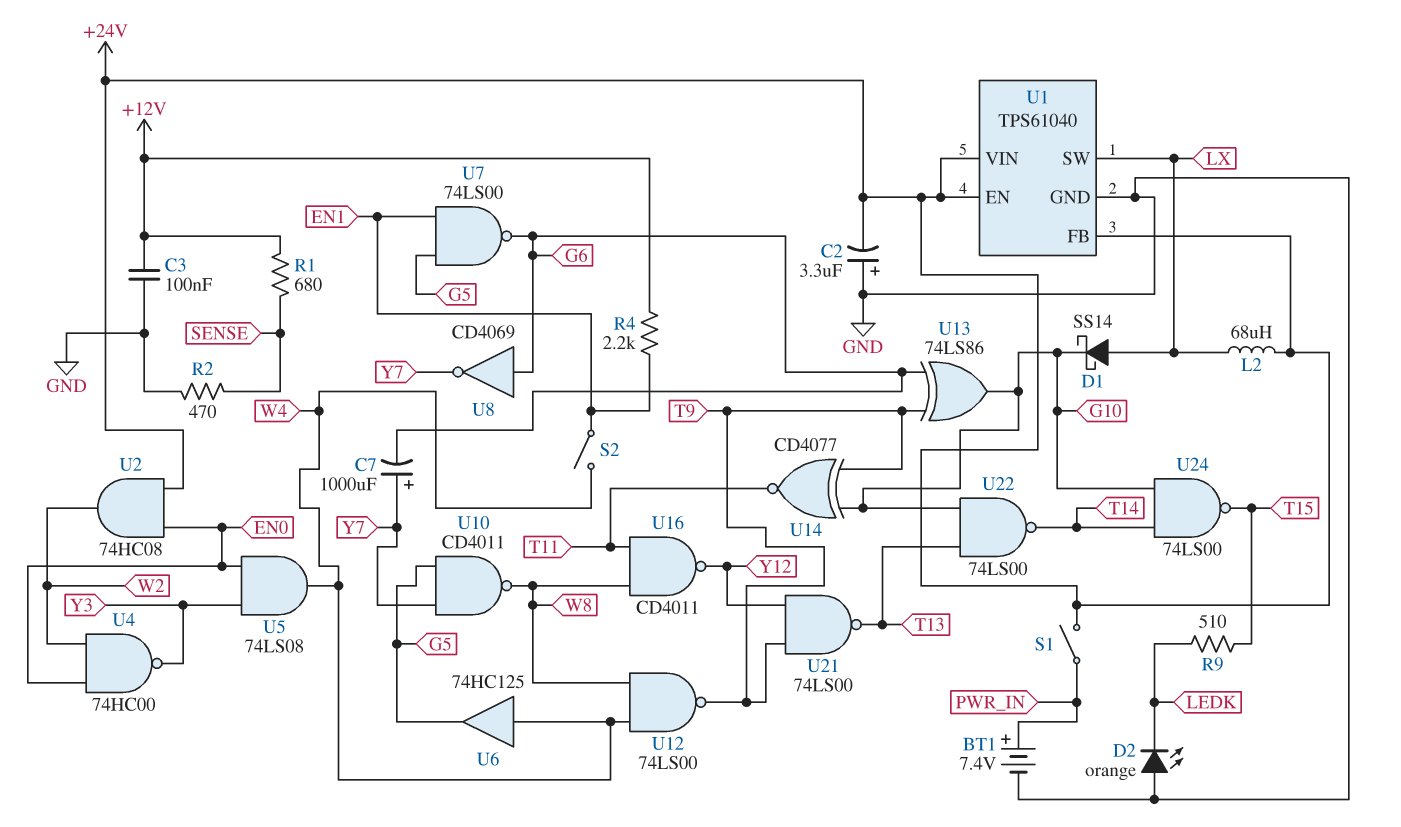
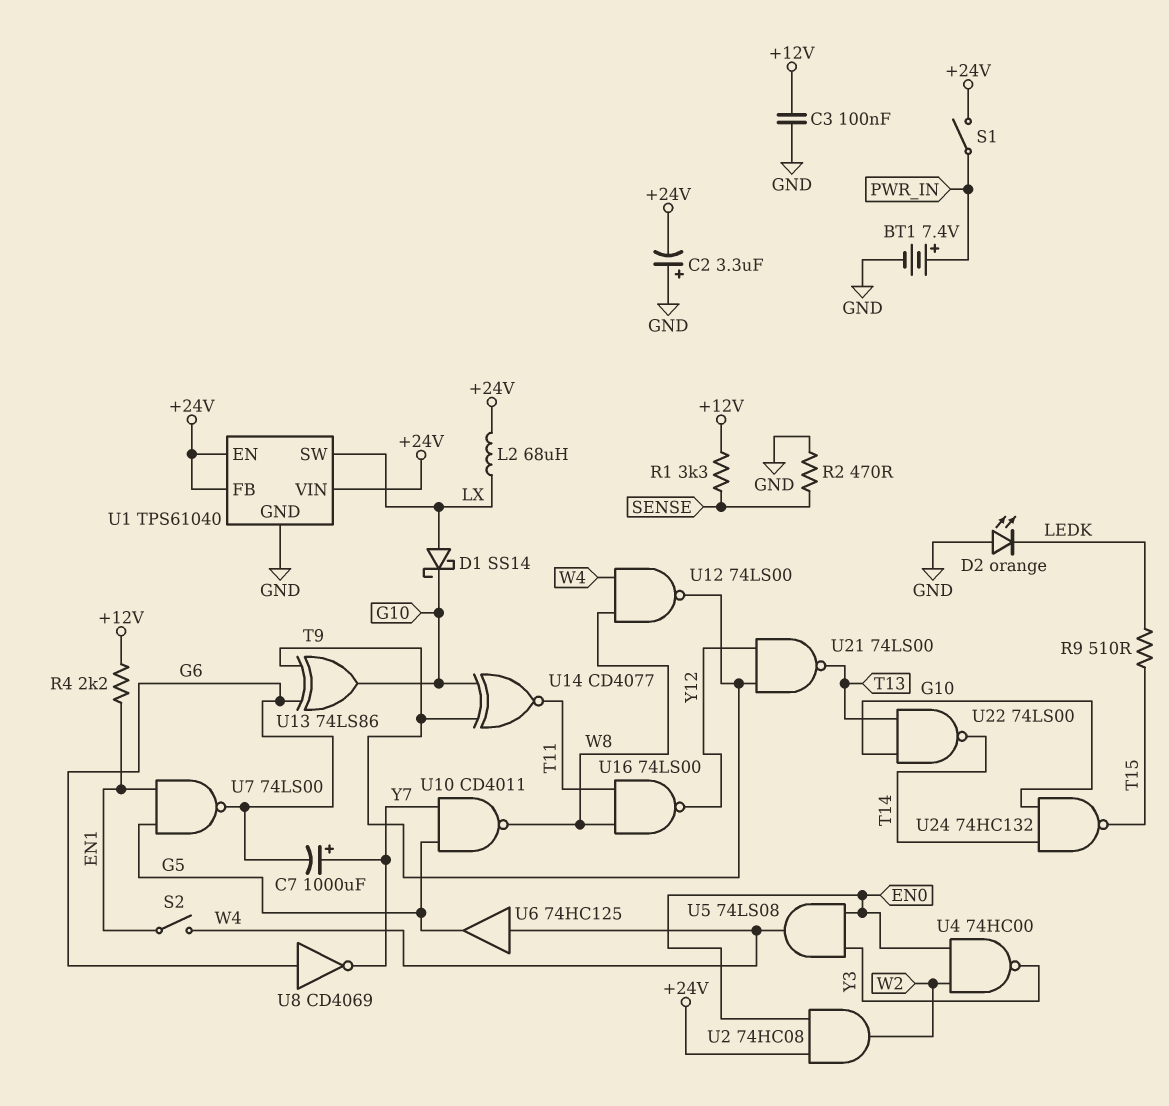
R1: 680 (+12V, SENSE) -> 3.3k (+12V, SENSE)
U16: NAND CD4011 (in T11, in W8, out Y12) -> NAND 74LS00 (in T11, in W8, out Y12)
U24: NAND 74LS00 (in G10, in T14, out T15) -> NAND 74HC132 (in G10, in T14, out T15)

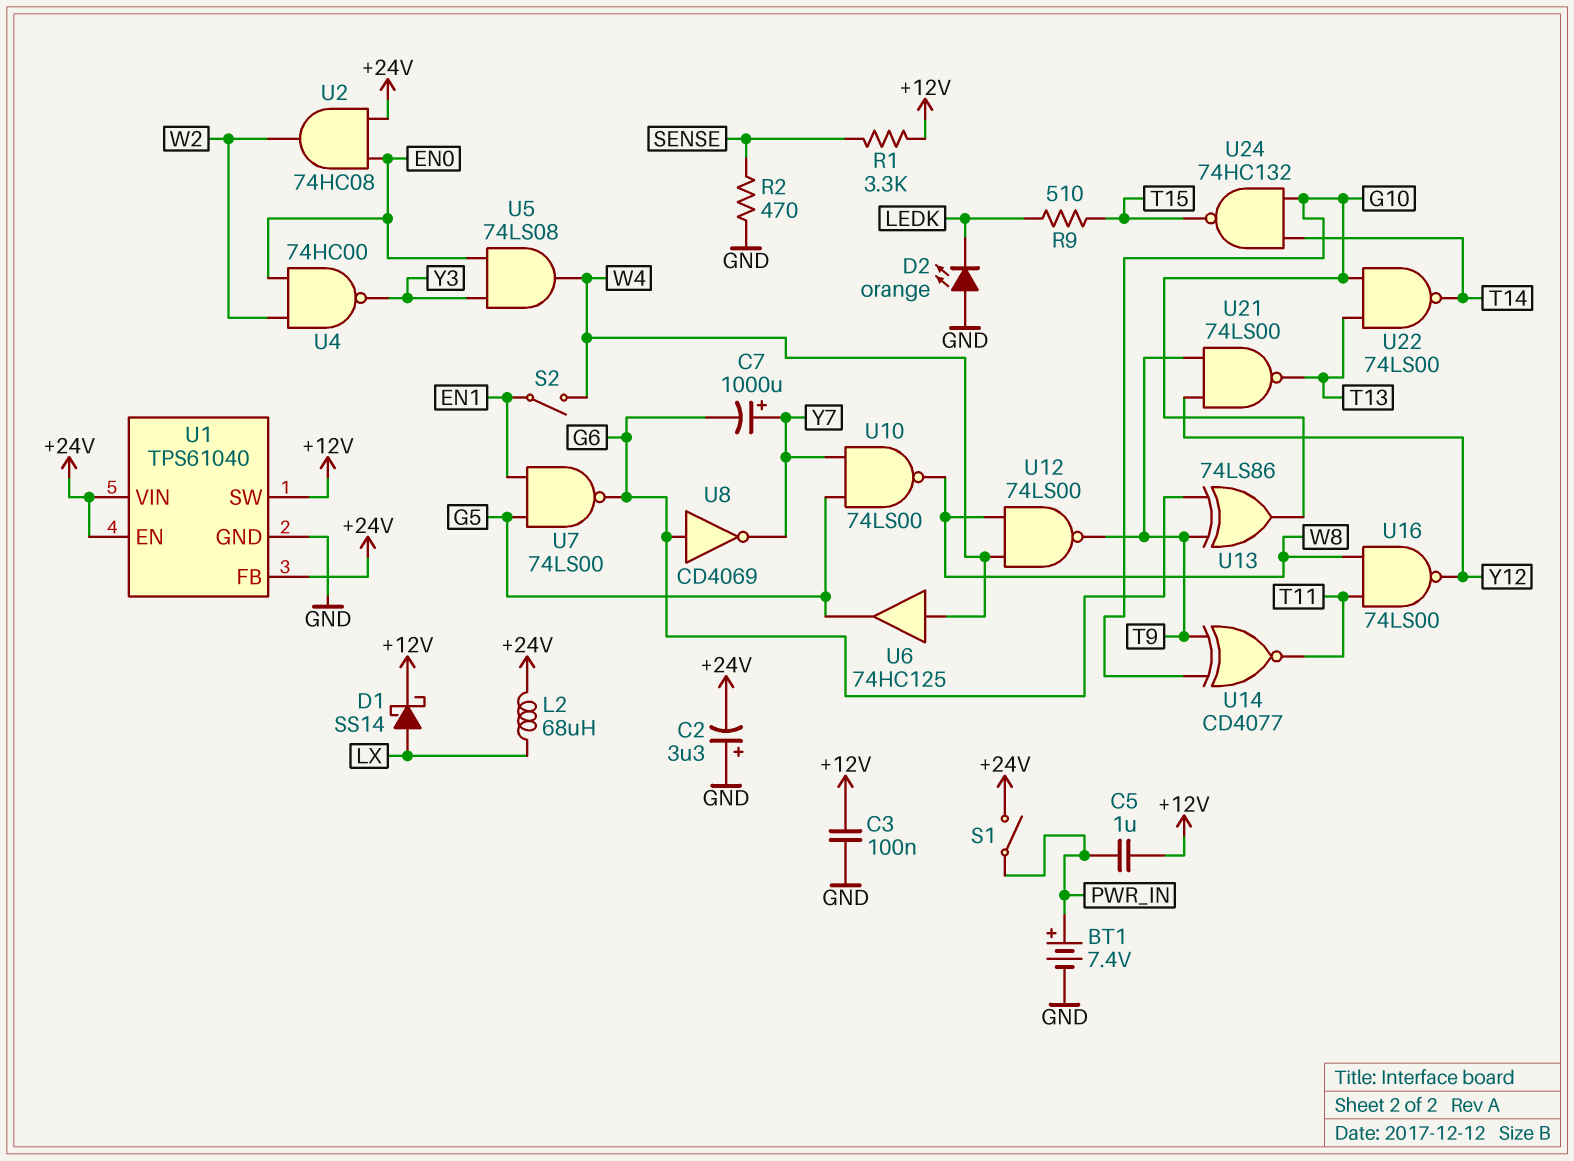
C5: none -> 1uF (+12V, PWR_IN)
D1: schottky SS14 (A LX, K G10) -> schottky SS14 (A LX, K +12V)
R4: 2.2k (+12V, EN1) -> none
U1 pin SW: LX -> +12V
U10: NAND CD4011 (in G5, in Y7, out W8) -> NAND 74LS00 (in G5, in Y7, out W8)

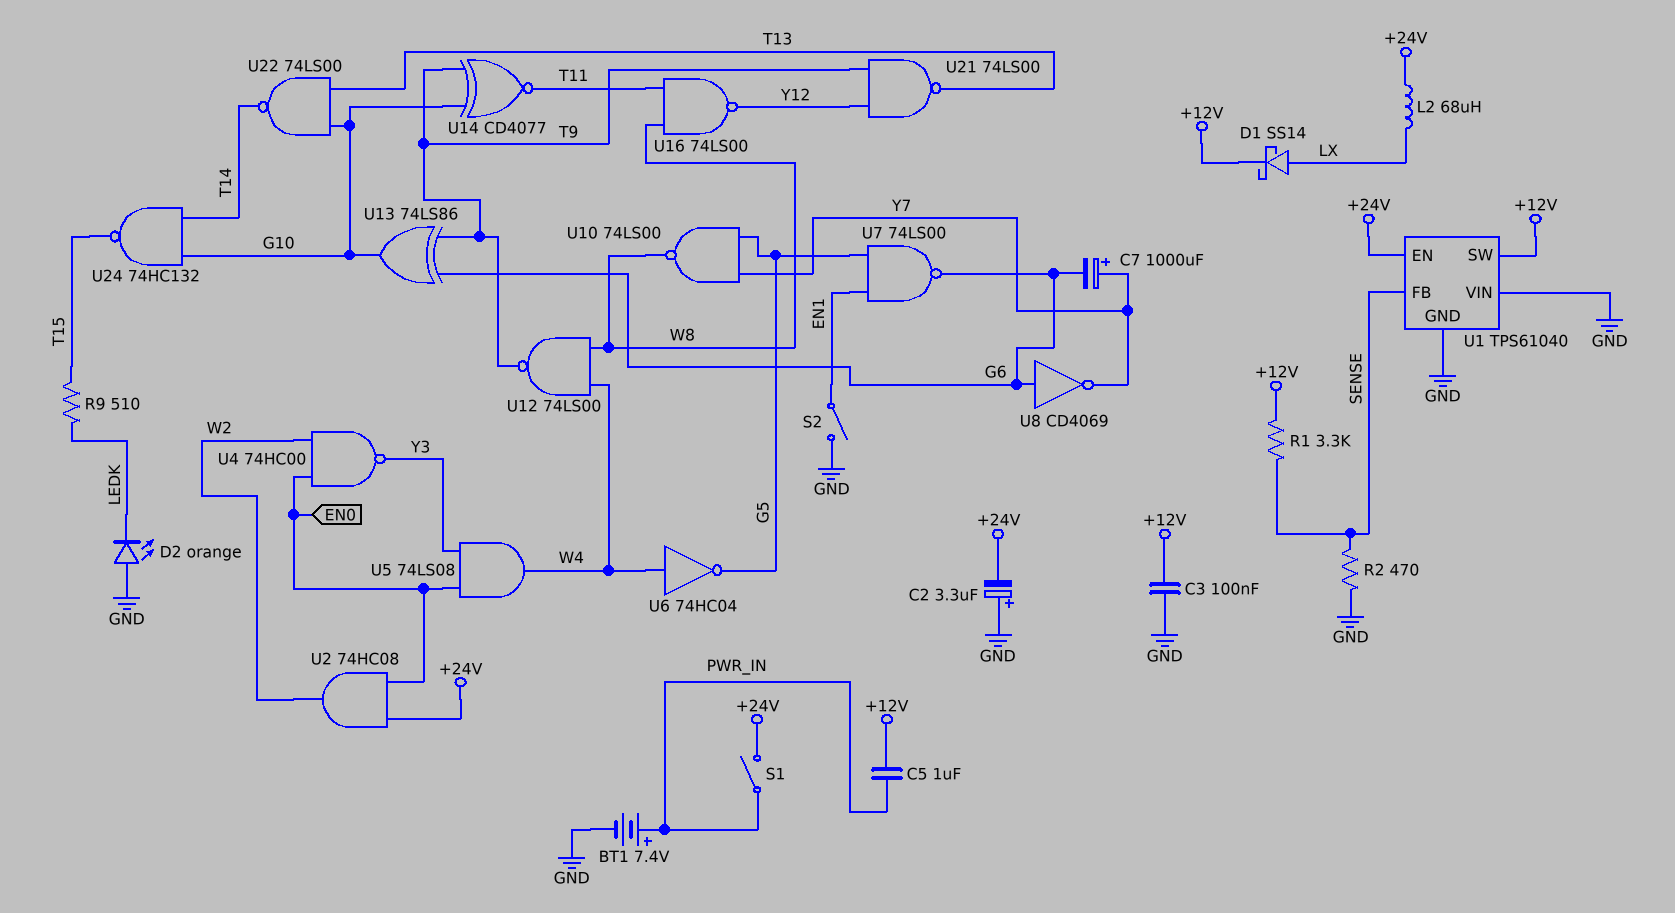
S2: switch (EN1, W4) -> switch (EN1, GND)
U1 pin FB: +24V -> SENSE
U1 pin VIN: +24V -> GND
U6: buffer 74HC125 (in W4, out G5) -> NOT 74HC04 (in W4, out G5)

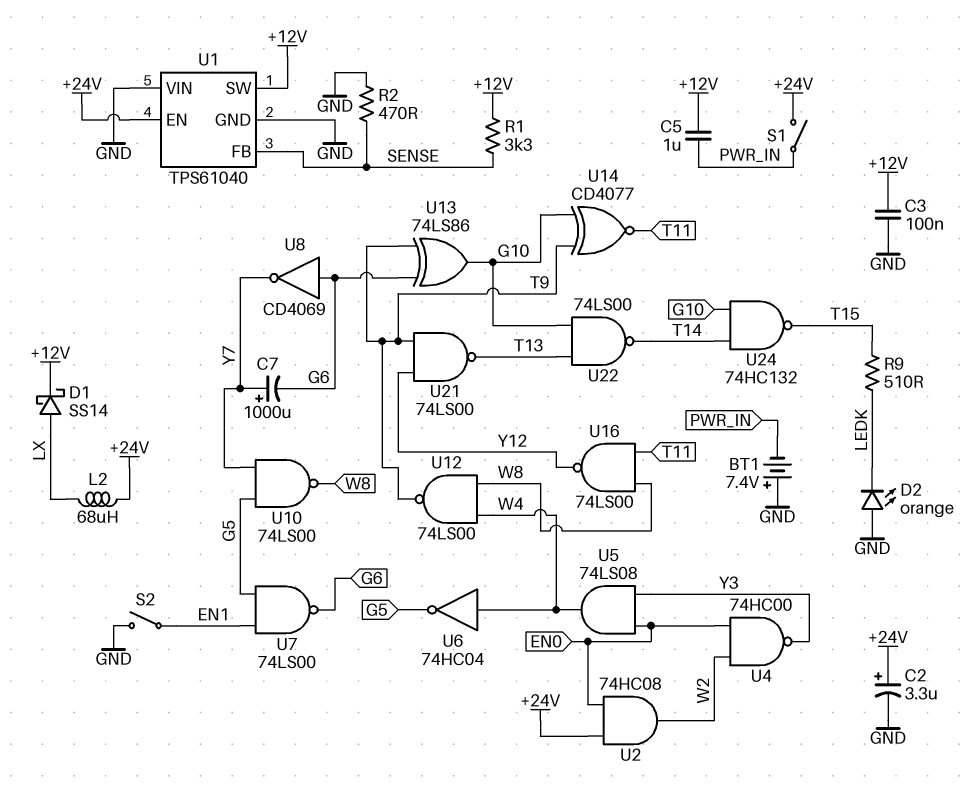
BT1: 7.4V (plus PWR_IN, minus GND) -> 7.4V (plus GND, minus PWR_IN)
C2: 3.3uF (plus GND, minus +24V) -> 3.3uF (plus +24V, minus GND)

